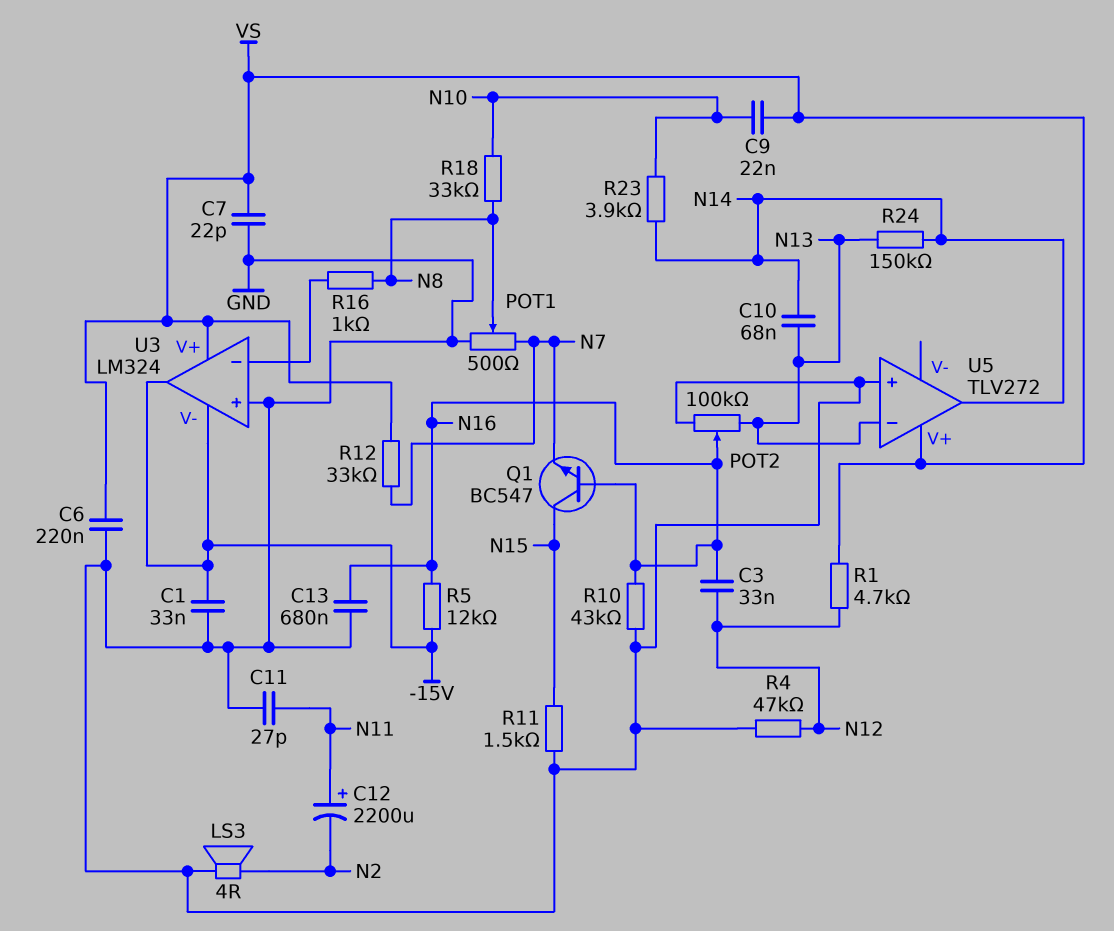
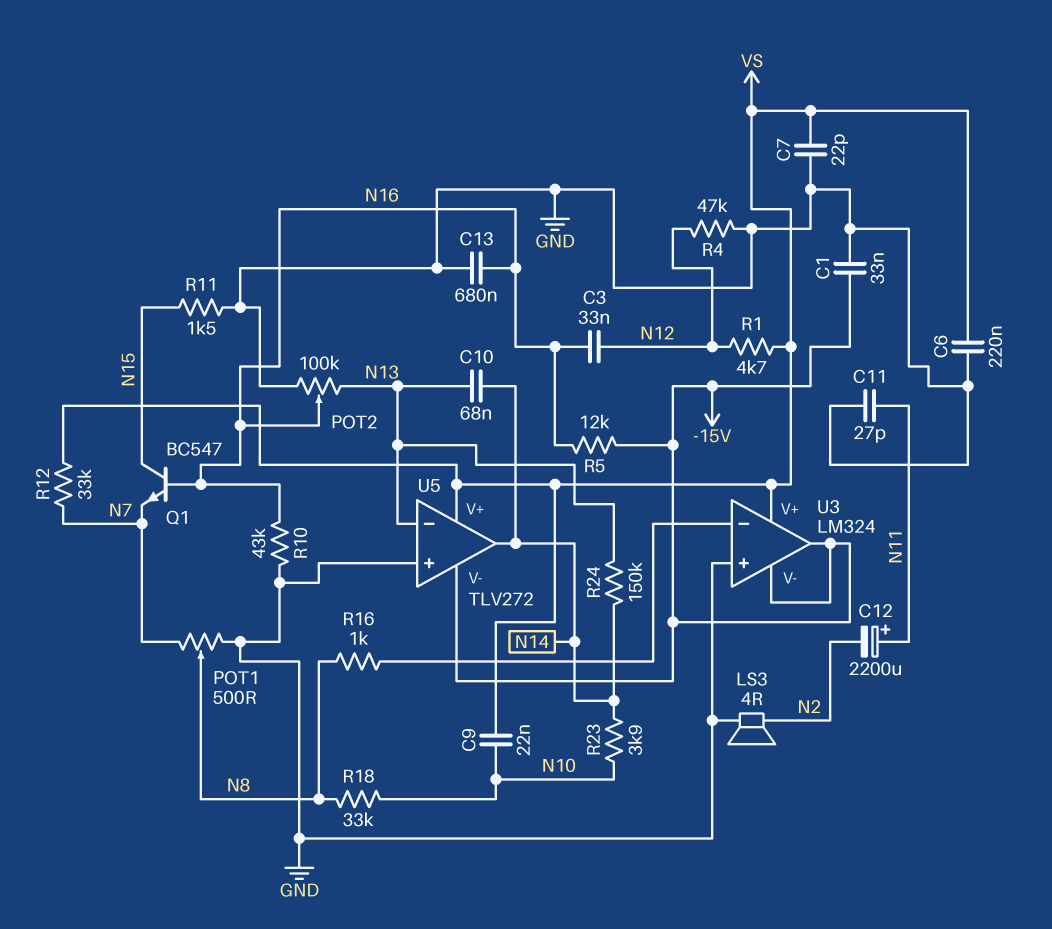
U5 pin V-: none -> -15V

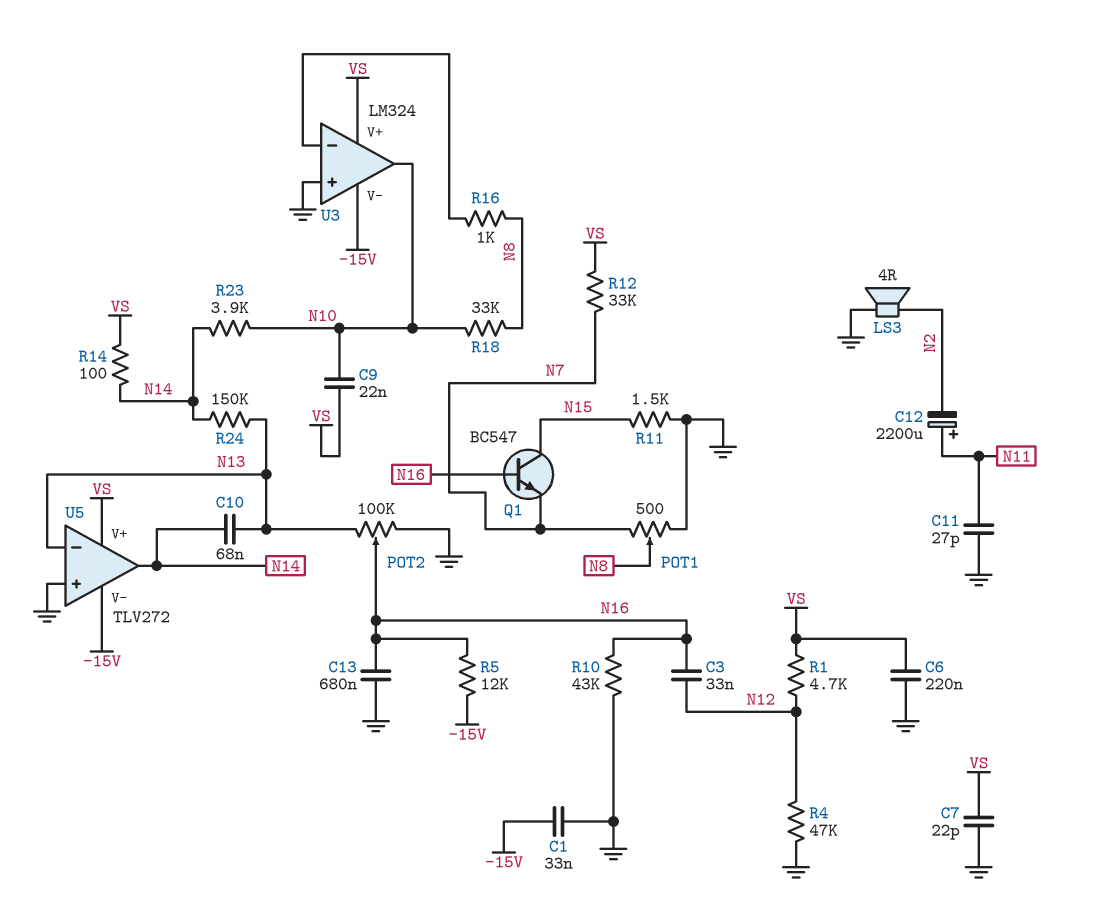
R14: none -> 100 (N14, VS)
U3 pin out: -15V -> N10

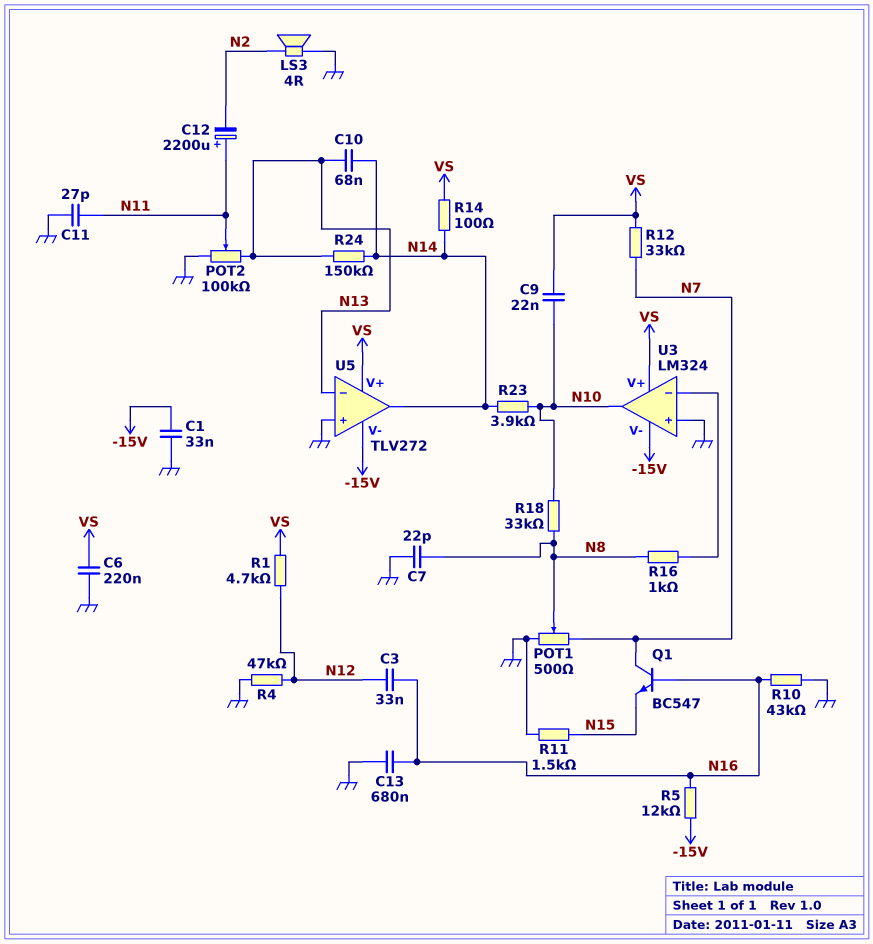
C7: 22pF (GND, VS) -> 22pF (GND, N8)
POT2: 100k (GND, N13, wiper N16) -> 100k (GND, N13, wiper N11)
Q1: NPN BC547 (B N16, C N15, E N7) -> NPN BC547 (B N16, C N7, E N15)

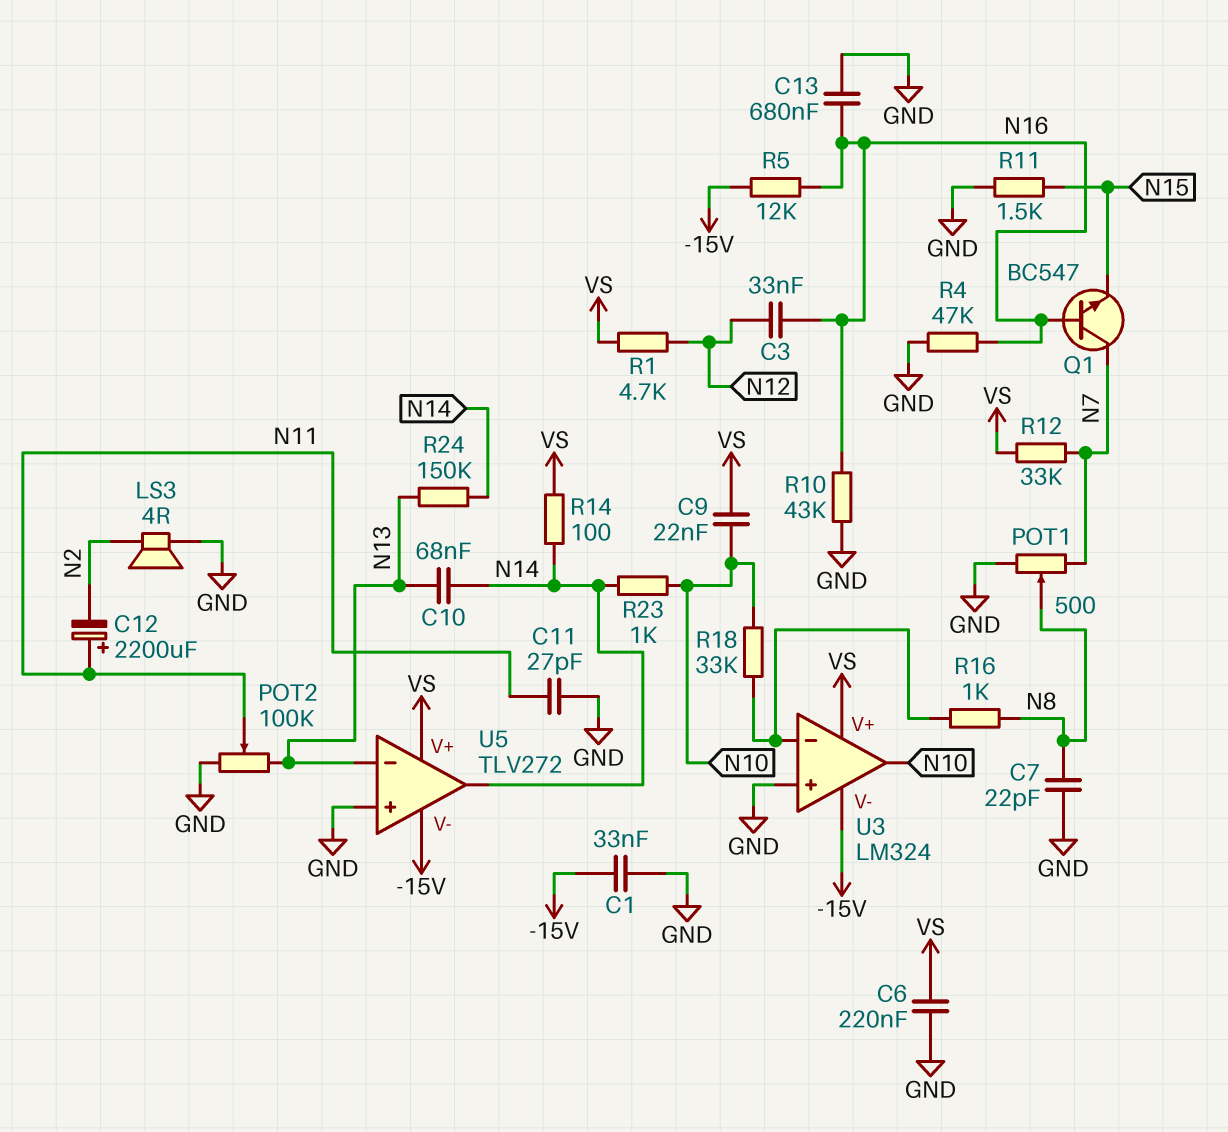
R4: 47k (GND, N12) -> 47k (GND, N16)
R18: 33k (N8, N10) -> 33k (N10, U3/in-)
R23: 3.9k (N10, N14) -> 1k (N10, N14)

